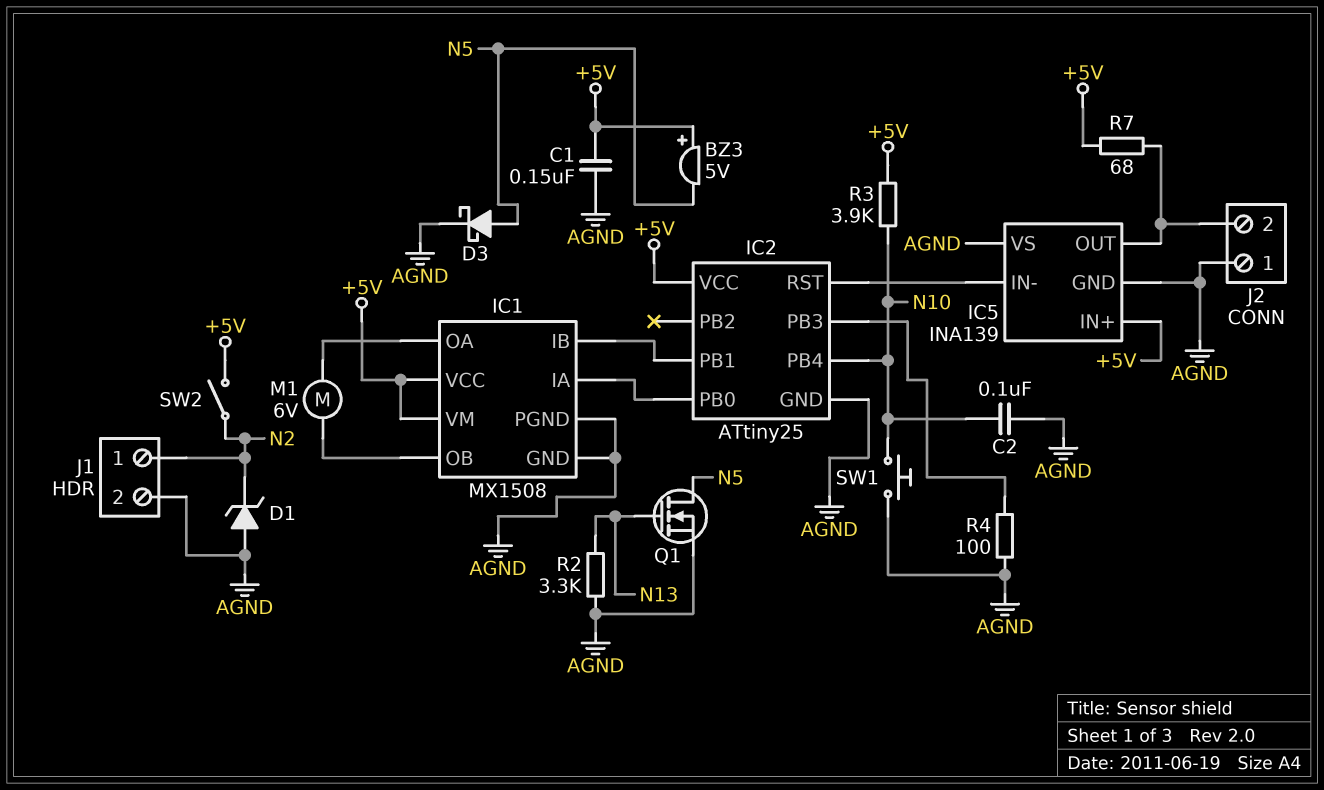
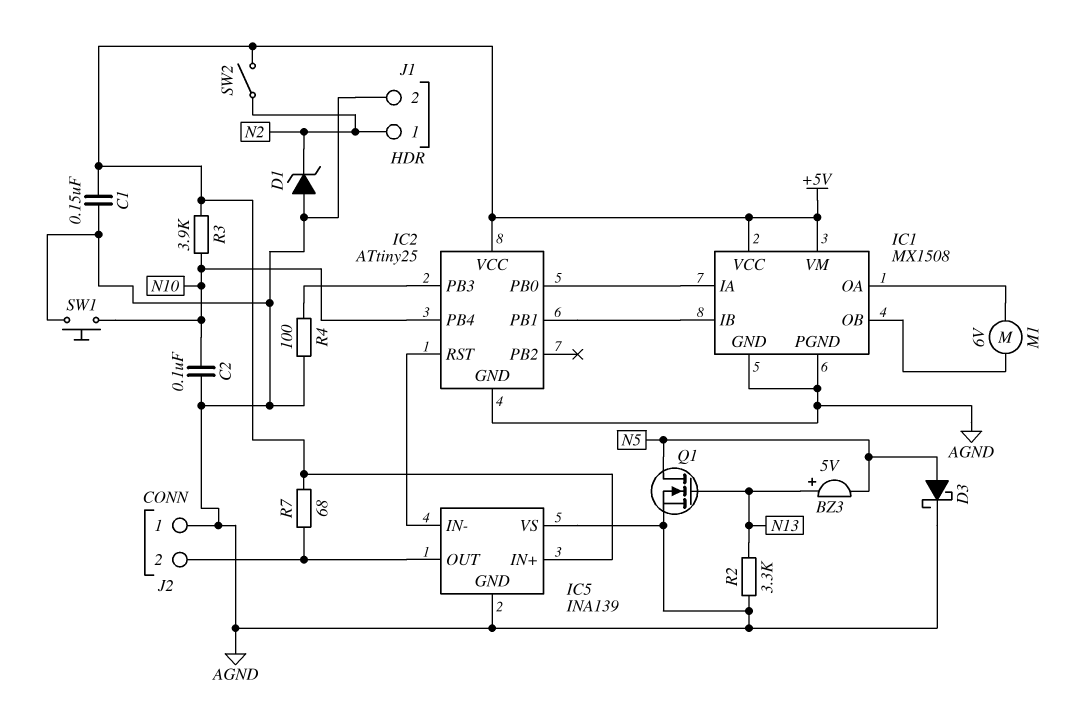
BZ3: buzzer 5V (plus +5V, minus N5) -> buzzer 5V (plus N13, minus N5)

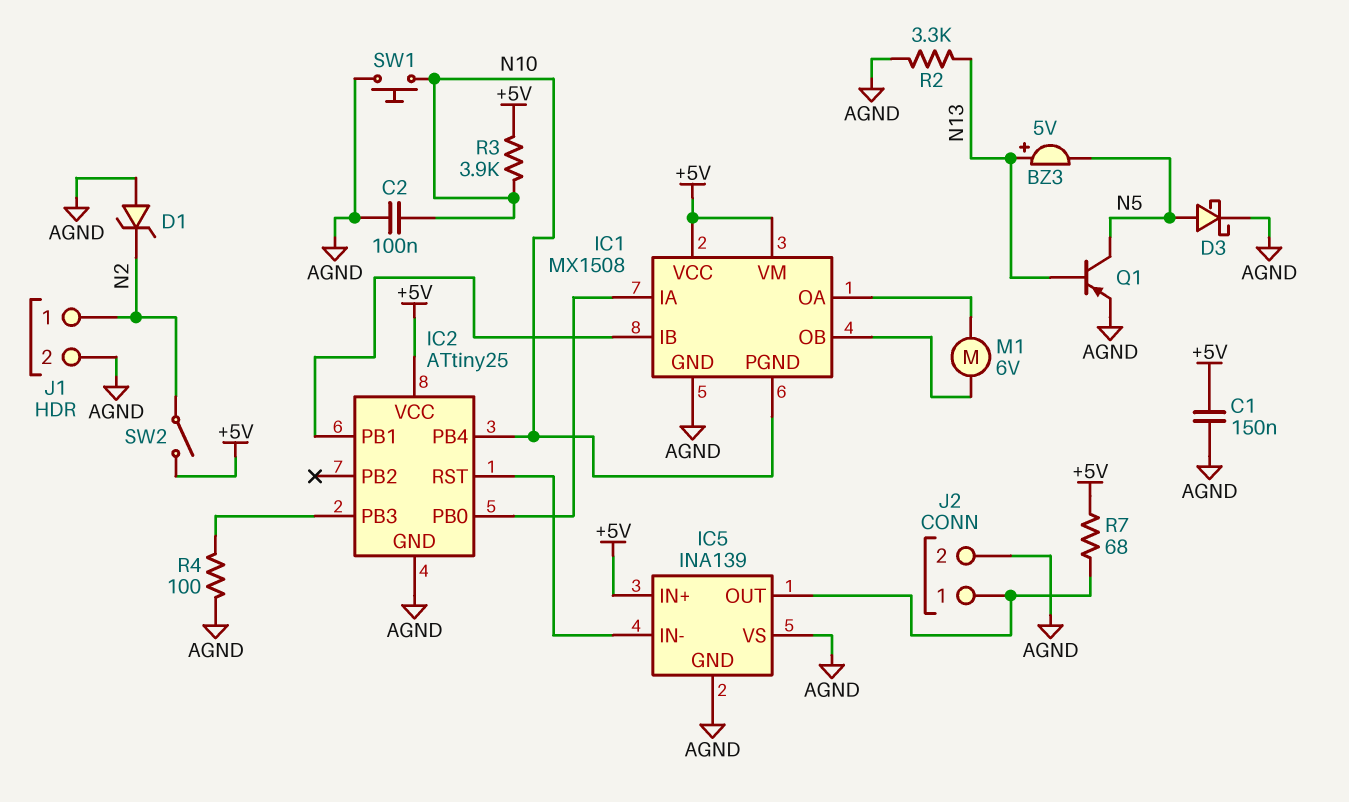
IC1 pin PGND: AGND -> N10
J2 pin 1: AGND -> IC5/OUT
J2 pin 2: IC5/OUT -> AGND
Q1: NMOS (G N13, D N5, S AGND) -> PNP (B N13, C N5, E AGND)

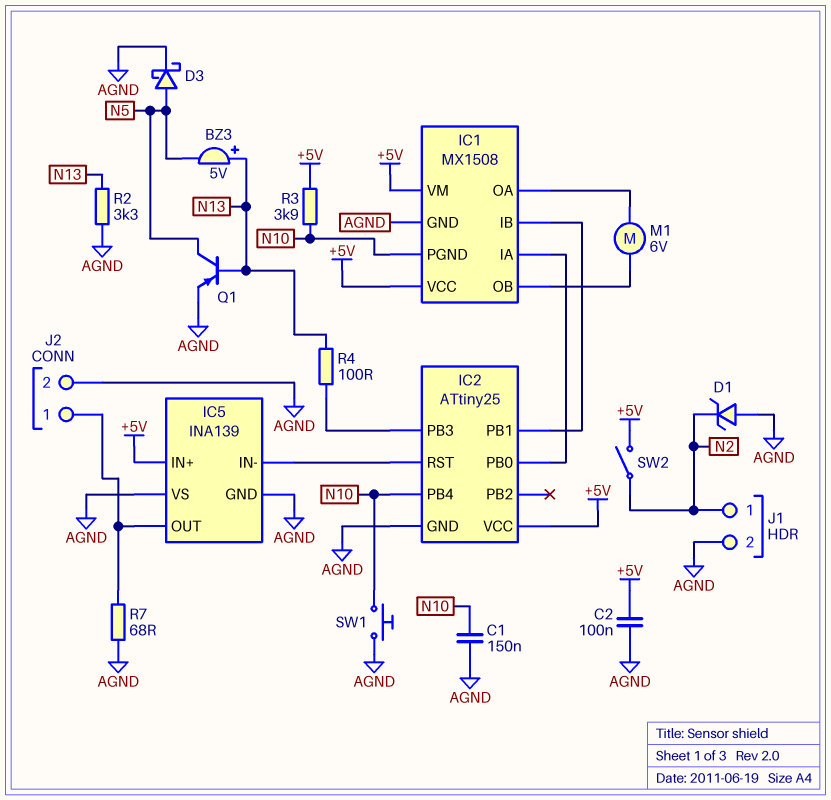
C1: 150nF (+5V, AGND) -> 150nF (AGND, N10)
C2: 100nF (AGND, N10) -> 100nF (+5V, AGND)
R4: 100 (AGND, IC2/PB3) -> 100 (IC2/PB3, N13)
R7: 68 (+5V, IC5/OUT) -> 68 (AGND, IC5/OUT)

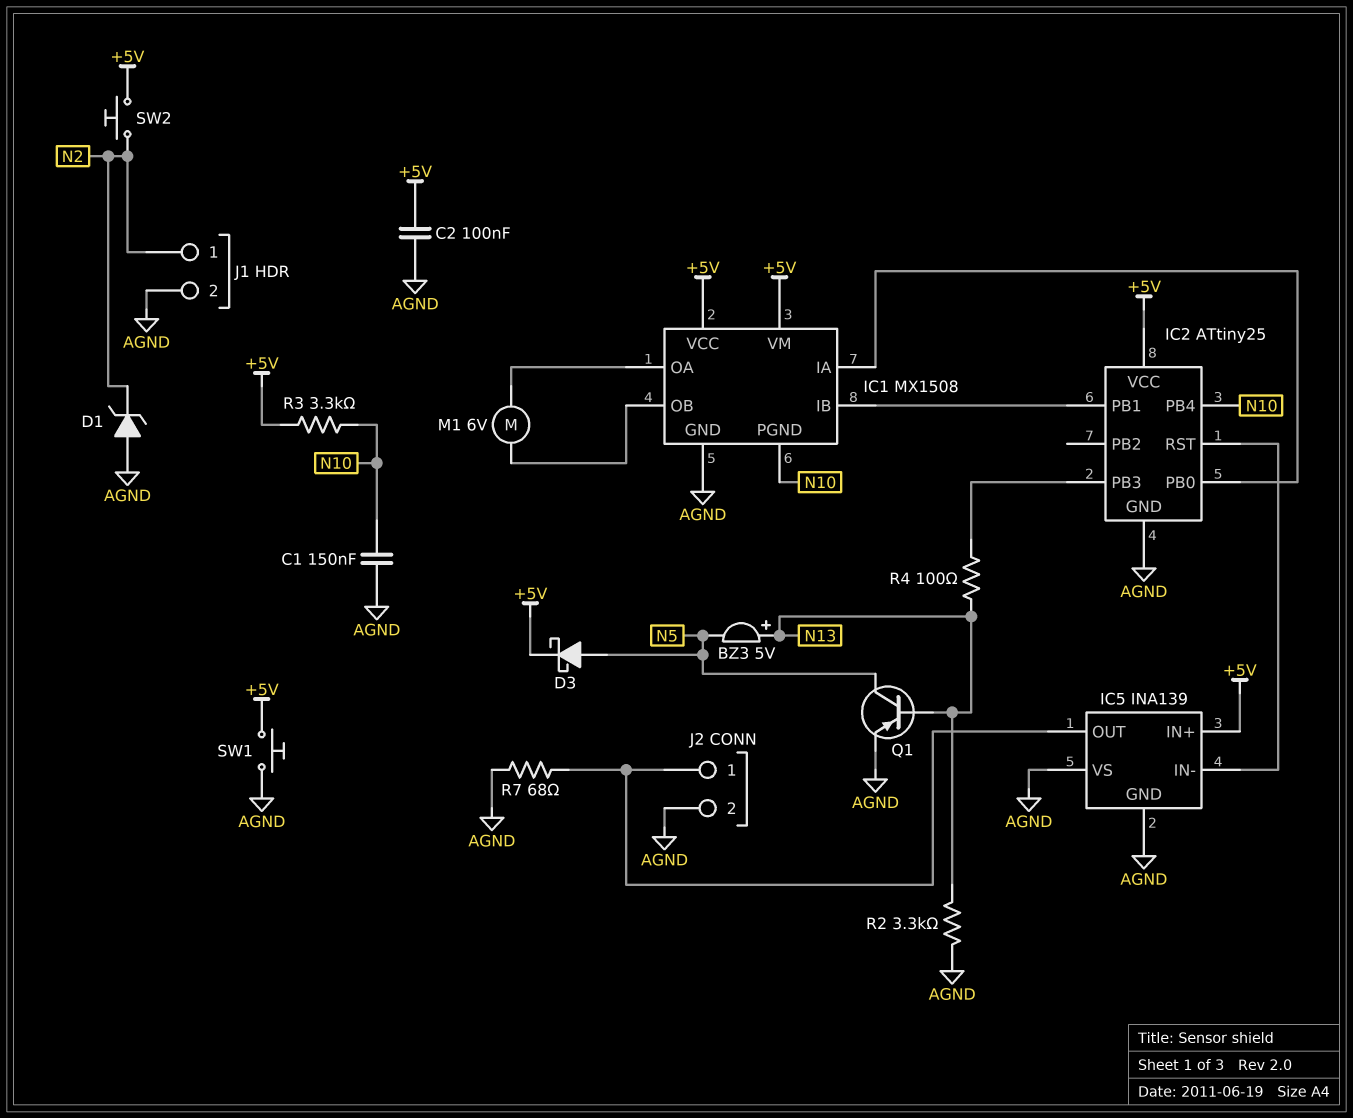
D3: schottky (A N5, K AGND) -> schottky (A N5, K +5V)
R3: 3.9k (+5V, N10) -> 3.3k (+5V, N10)
SW1: button (AGND, N10) -> button (+5V, AGND)
SW2: switch (+5V, N2) -> button (+5V, N2)

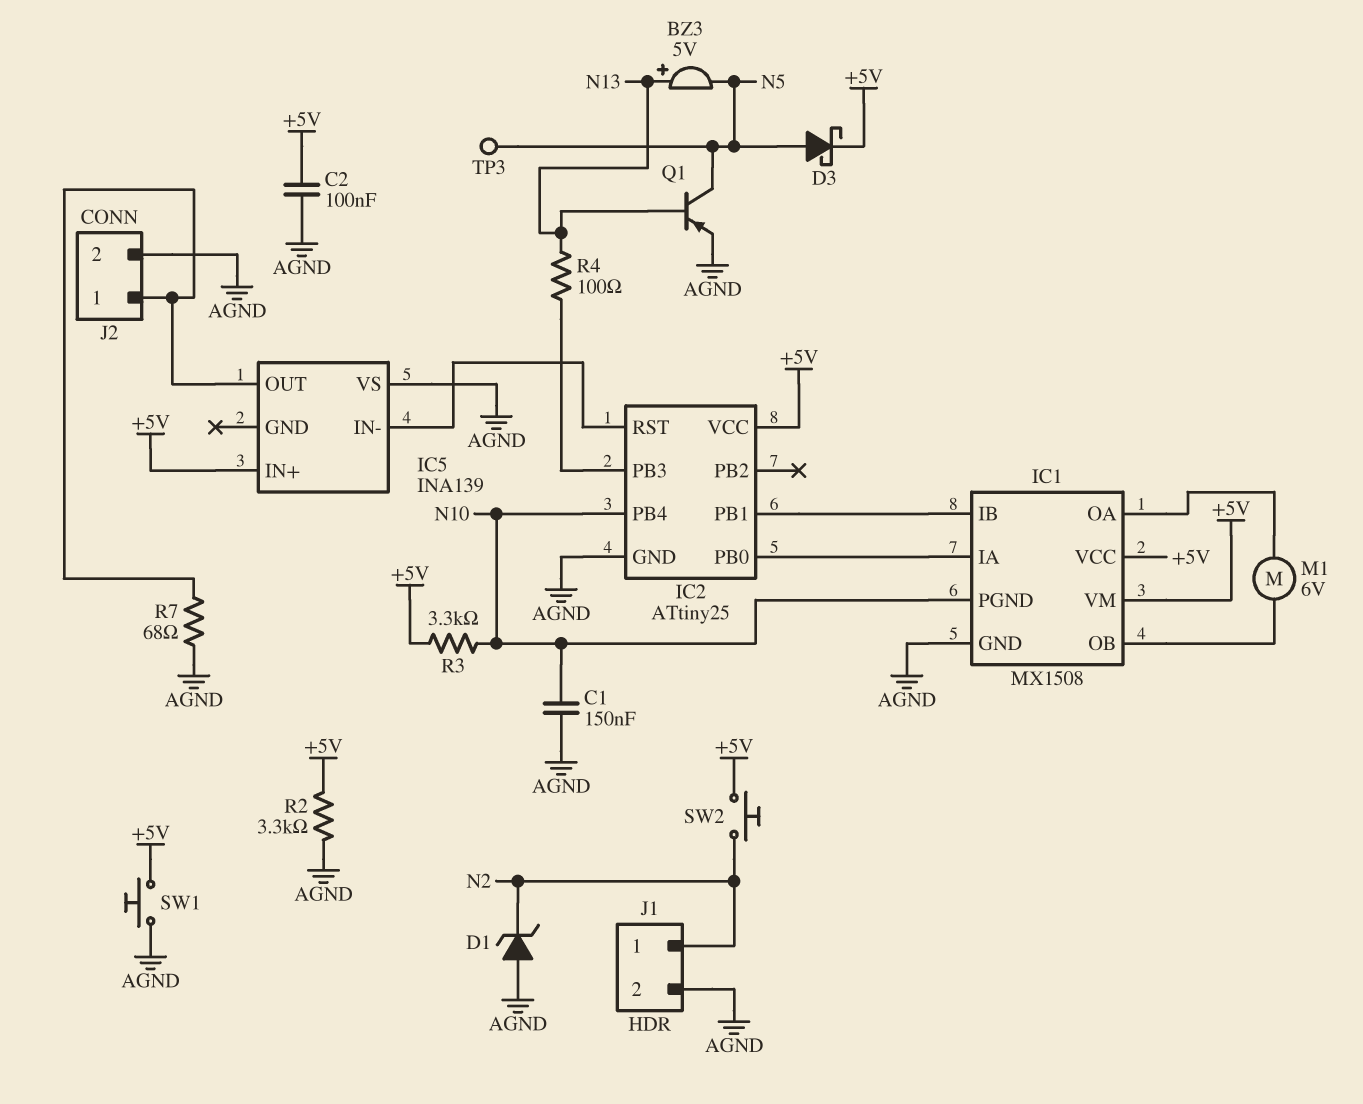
IC5 pin GND: AGND -> none
R2: 3.3k (AGND, N13) -> 3.3k (+5V, AGND)
TP3: none -> test point (N5)

